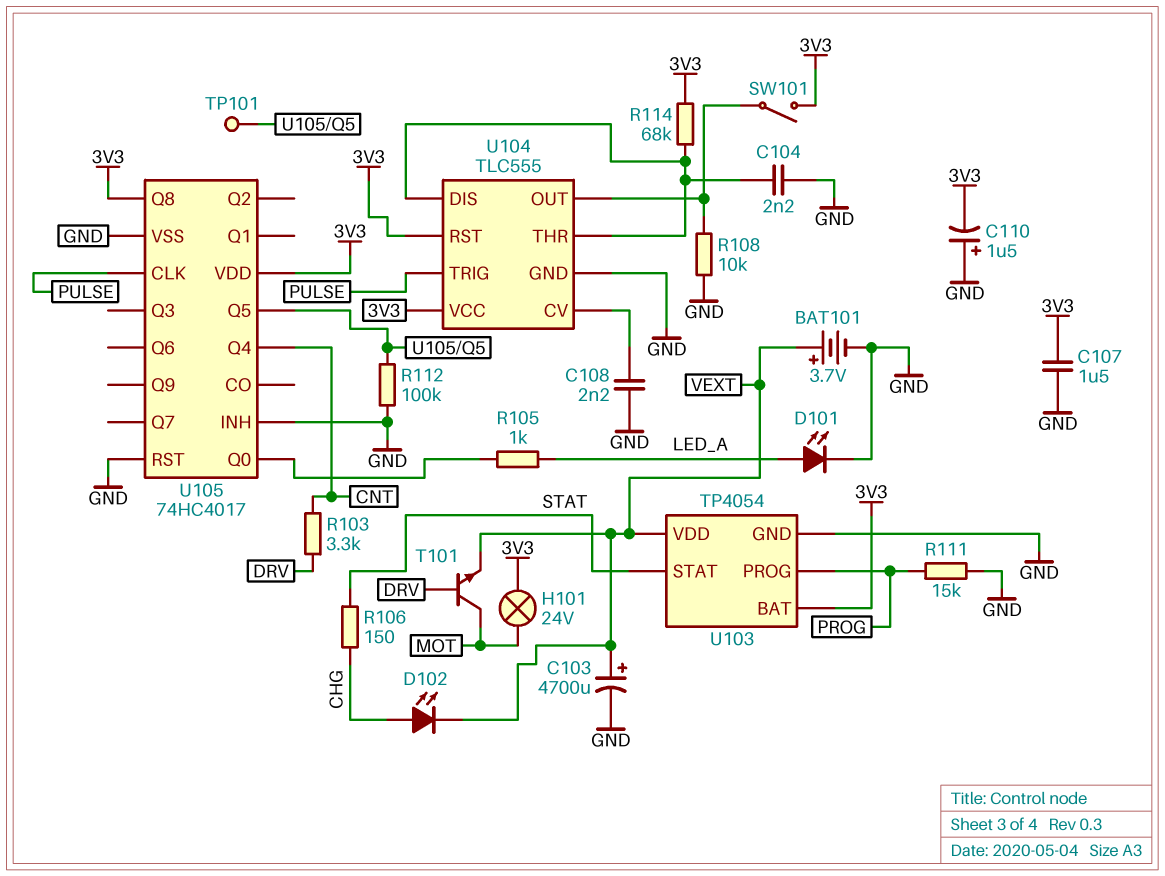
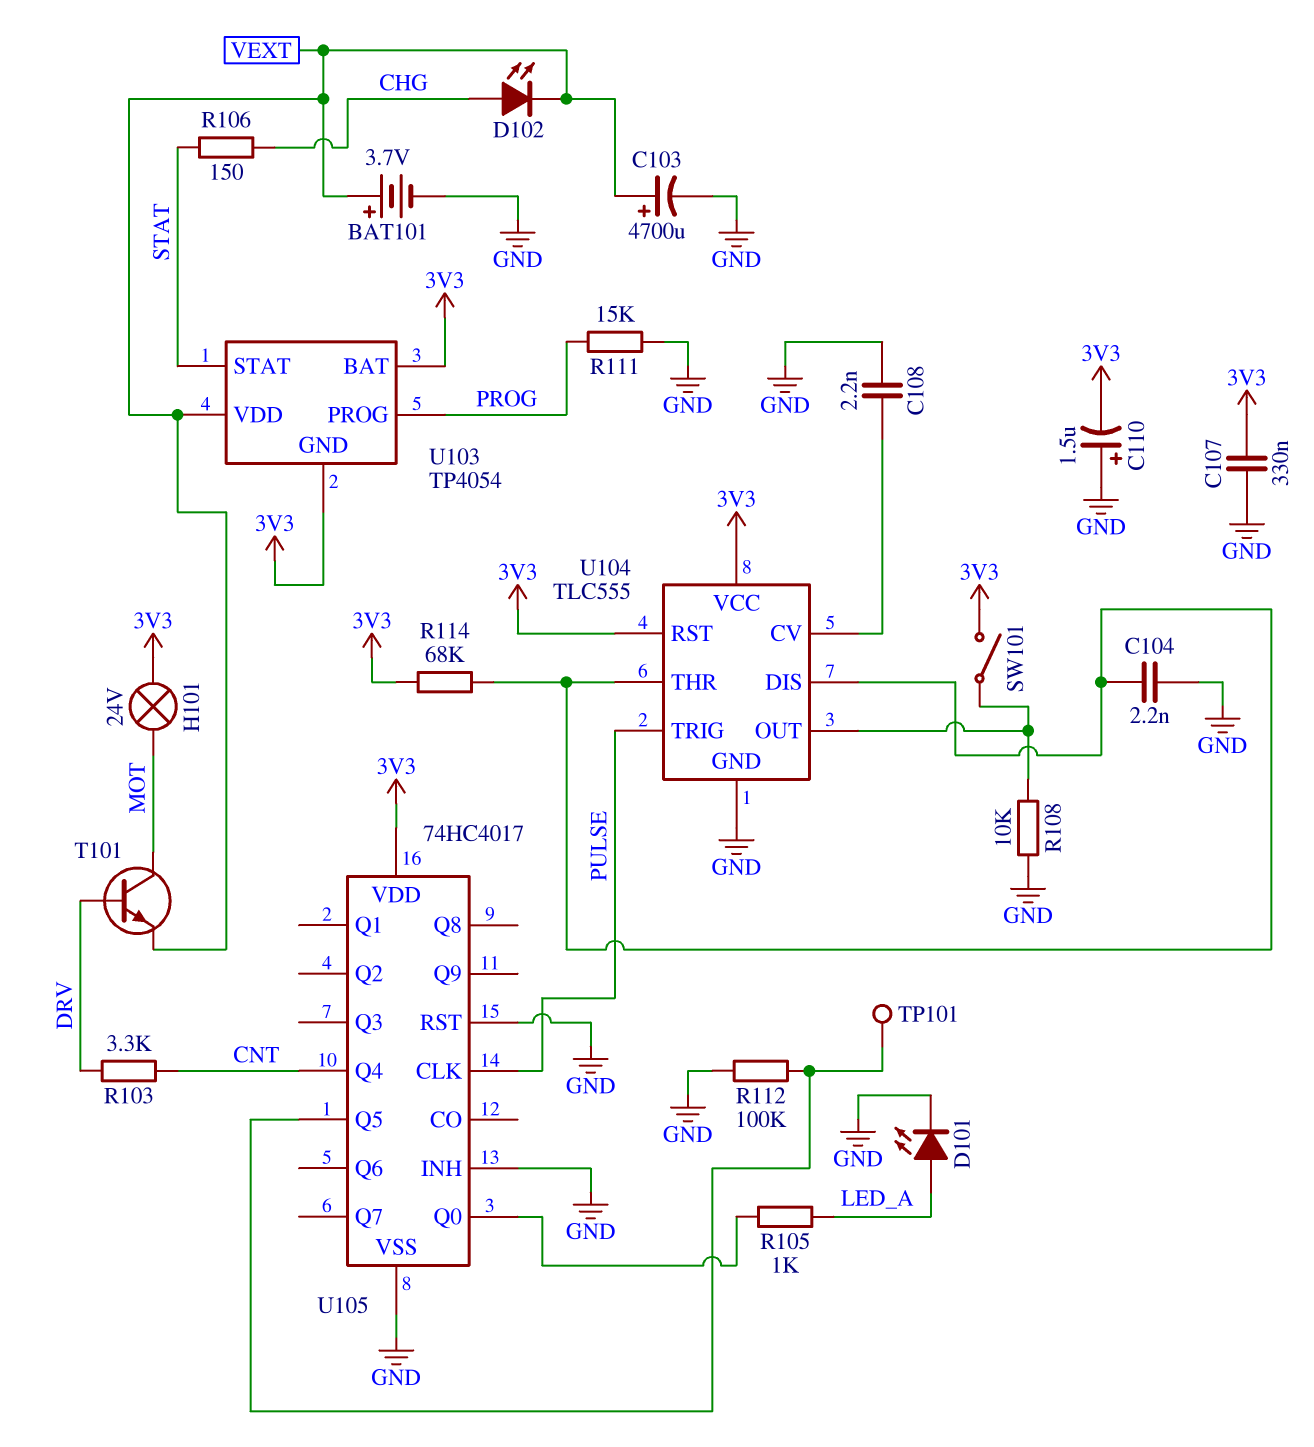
C107: 1.5uF (3V3, GND) -> 330nF (3V3, GND)
U103 pin GND: GND -> 3V3
U105 pin Q8: 3V3 -> none

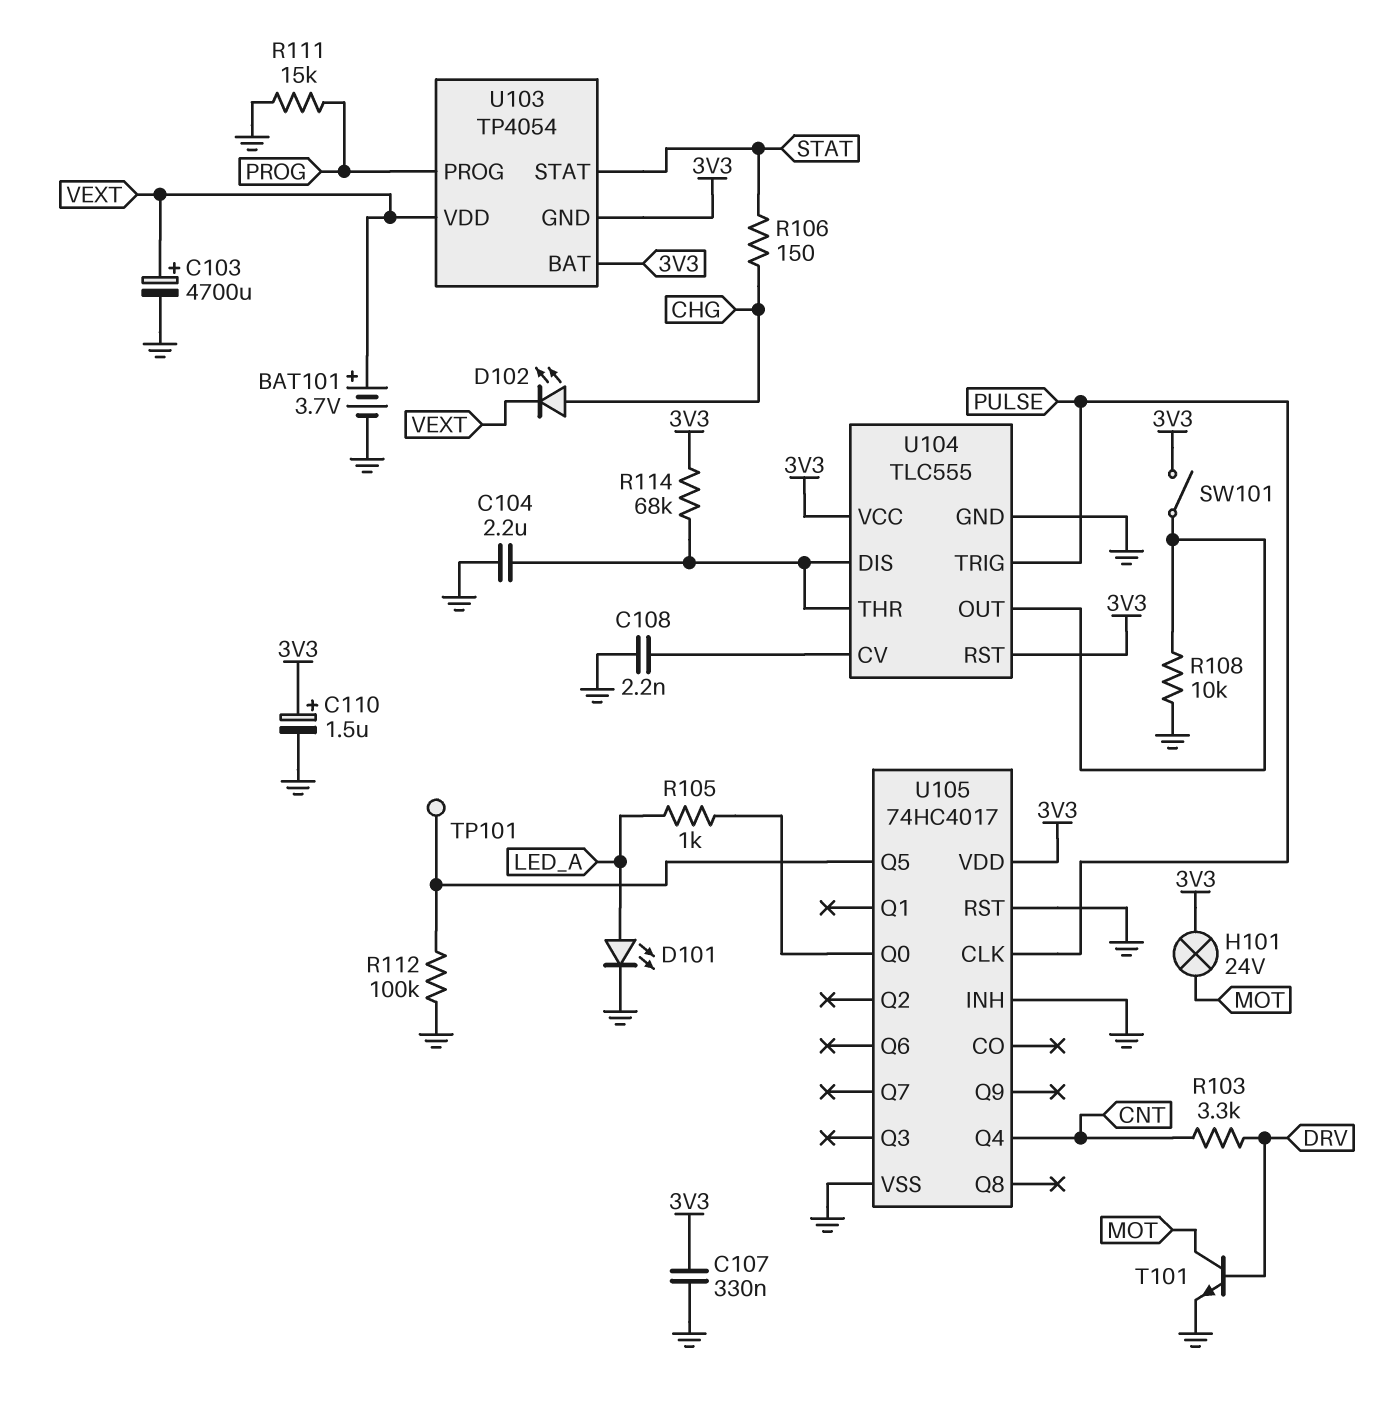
C104: 2.2nF (GND, U104/DIS) -> 2.2uF (GND, U104/DIS)
C110: 1.5uF (plus GND, minus 3V3) -> 1.5uF (plus 3V3, minus GND)
T101: NPN (B DRV, C MOT, E VEXT) -> NPN (B DRV, C MOT, E GND)

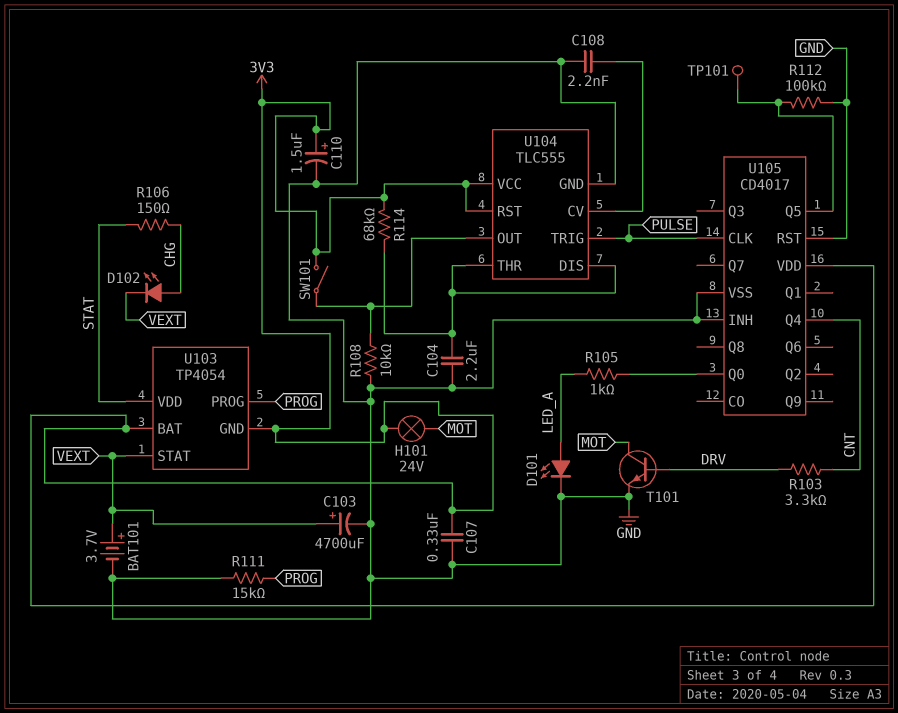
U103 pin STAT: STAT -> VEXT
U103 pin VDD: VEXT -> STAT
U105: 74HC4017 -> CD4017

